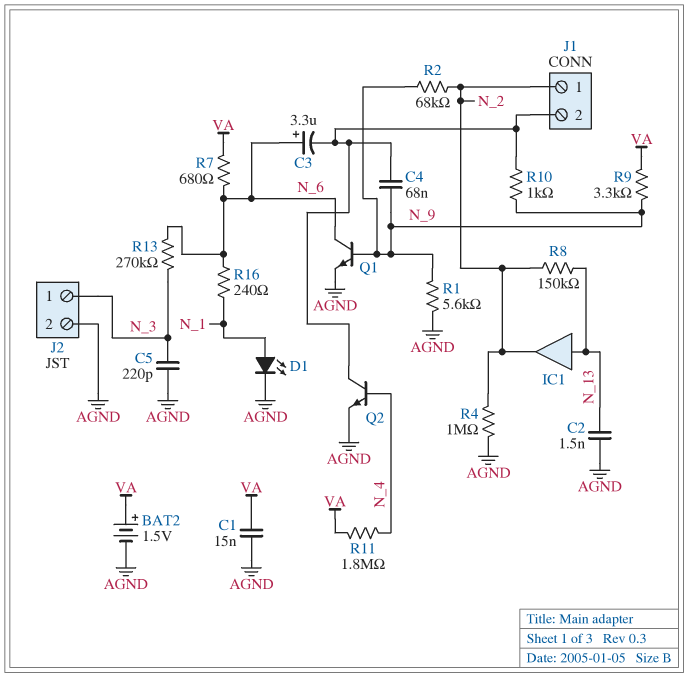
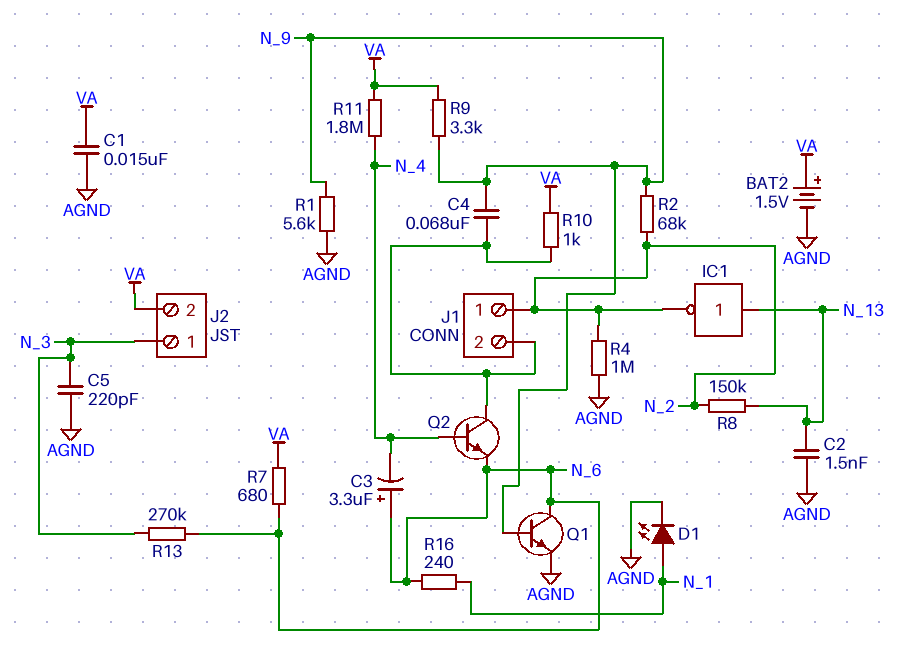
C3: 3.3uF (plus N_6, minus J1/2) -> 3.3uF (plus N_6, minus N_4)
IC1: buffer (in N_13, out N_2) -> NOT (in N_13, out N_2)
J2 pin 2: AGND -> VA
Q2: NPN (B N_4, C J1/2, E AGND) -> NPN (B N_4, C J1/2, E N_6)
R10: 1k (J1/2, N_9) -> 1k (J1/2, VA)

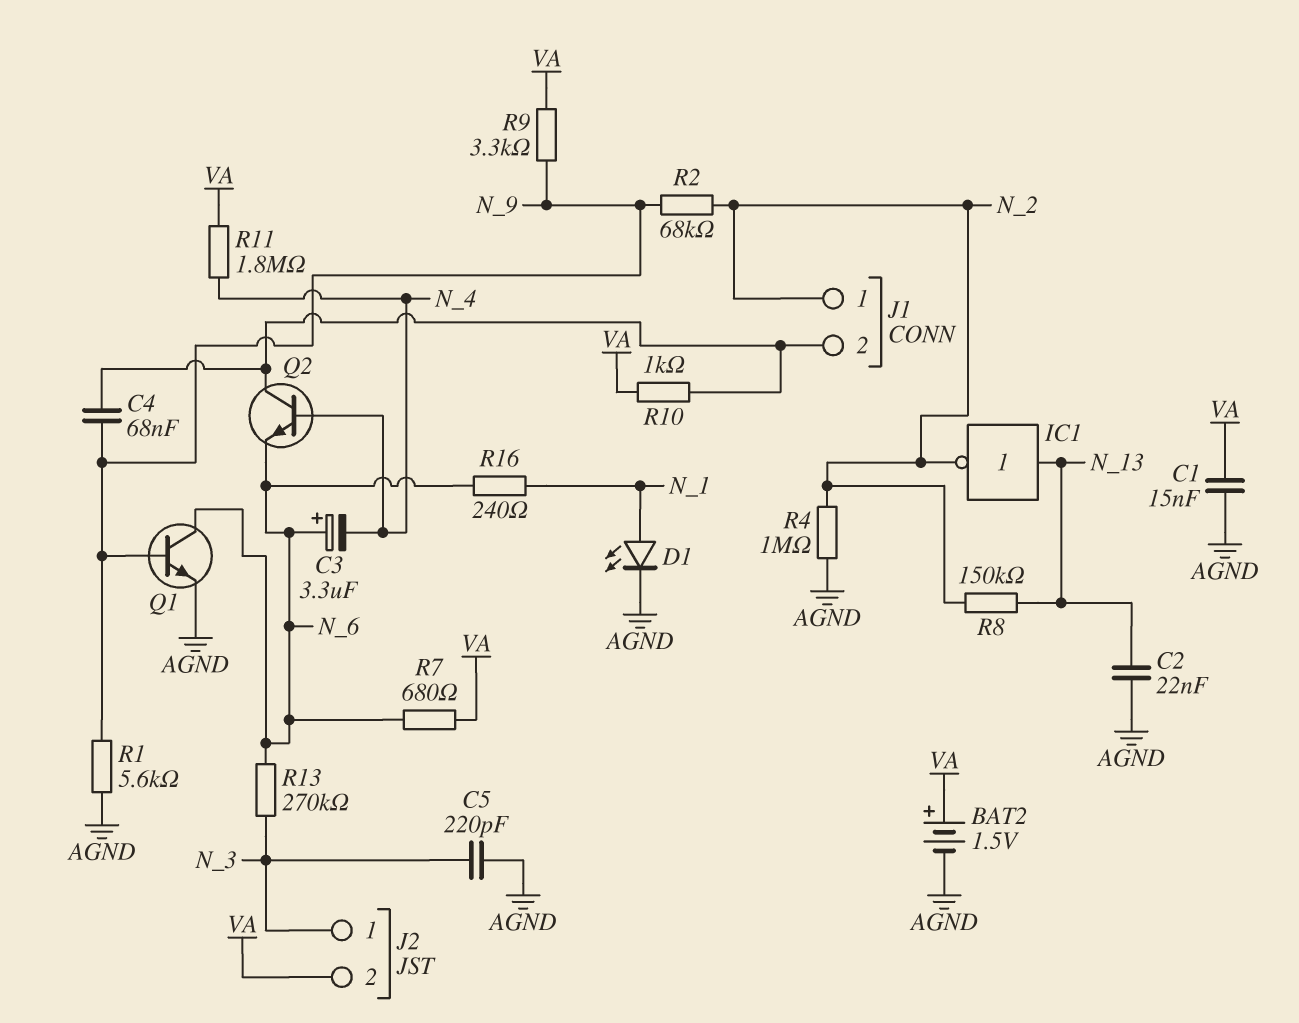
C2: 1.5nF (AGND, N_13) -> 22nF (AGND, N_13)

